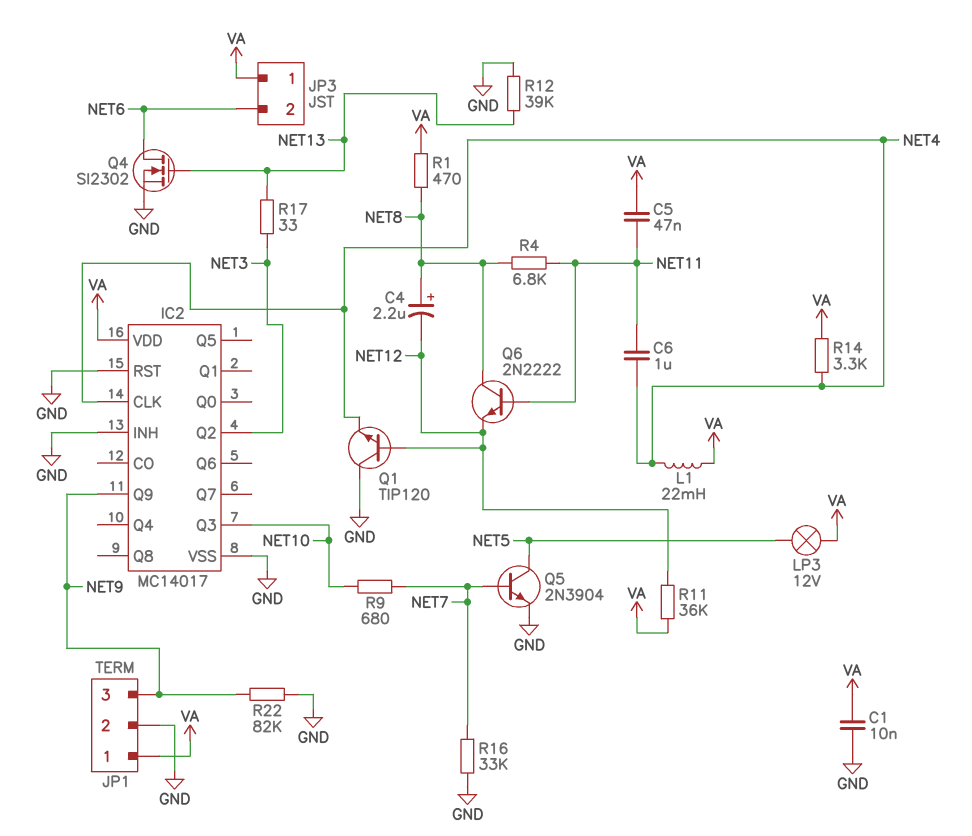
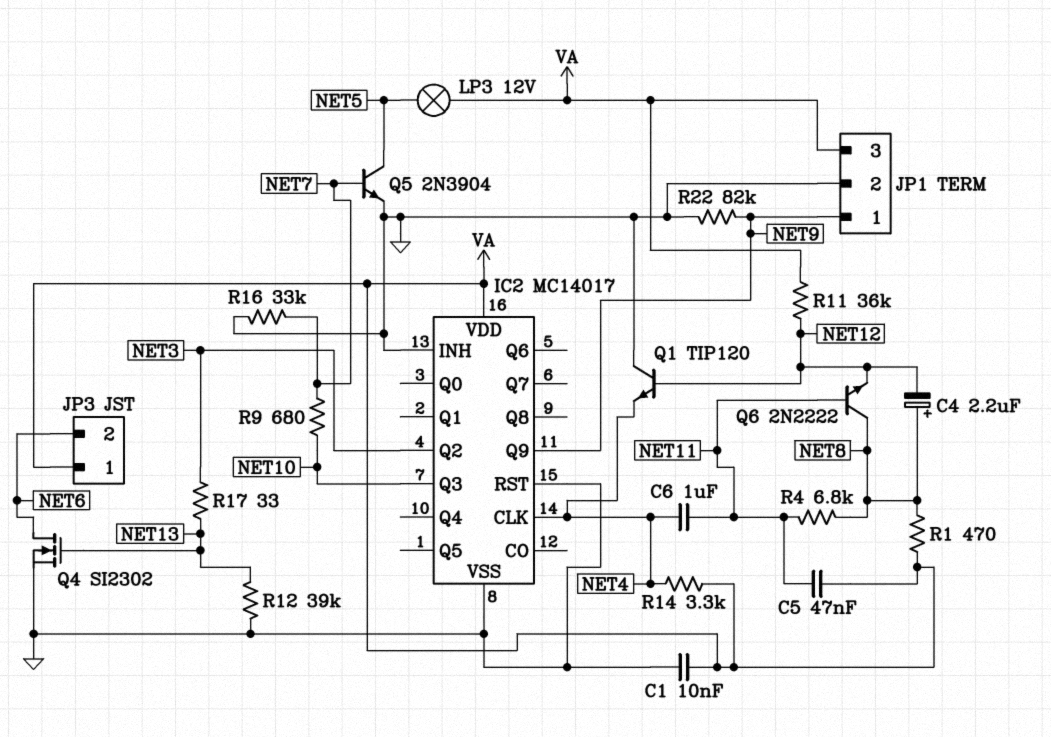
JP1 pin 1: VA -> NET9
JP1 pin 3: NET9 -> VA
L1: 22mH (NET4, VA) -> none

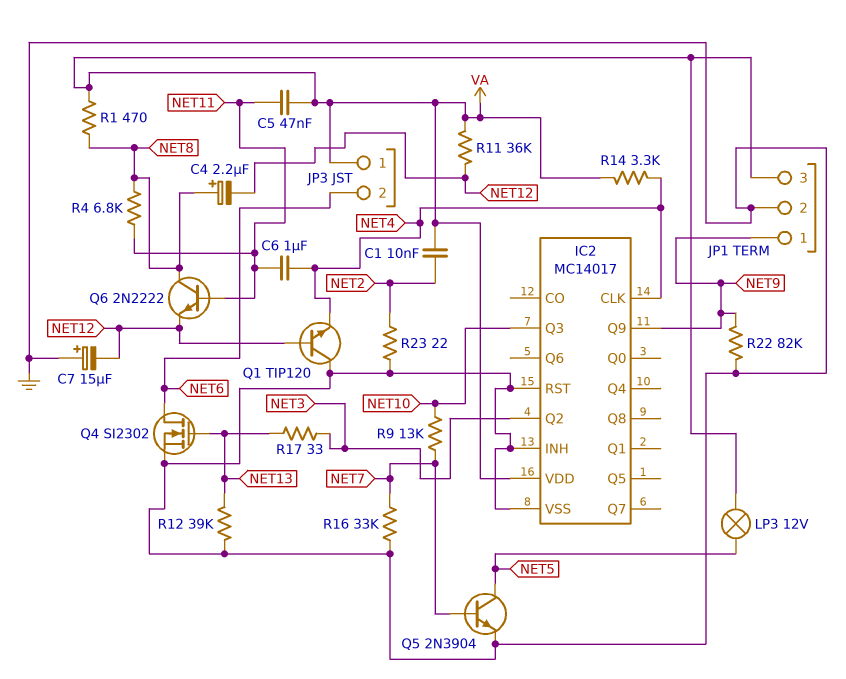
C1: 10nF (GND, VA) -> 10nF (NET2, VA)
C7: none -> 15uF (plus GND, minus NET12)
R9: 680 (NET7, NET10) -> 13k (NET7, NET10)
R23: none -> 22 (GND, NET2)

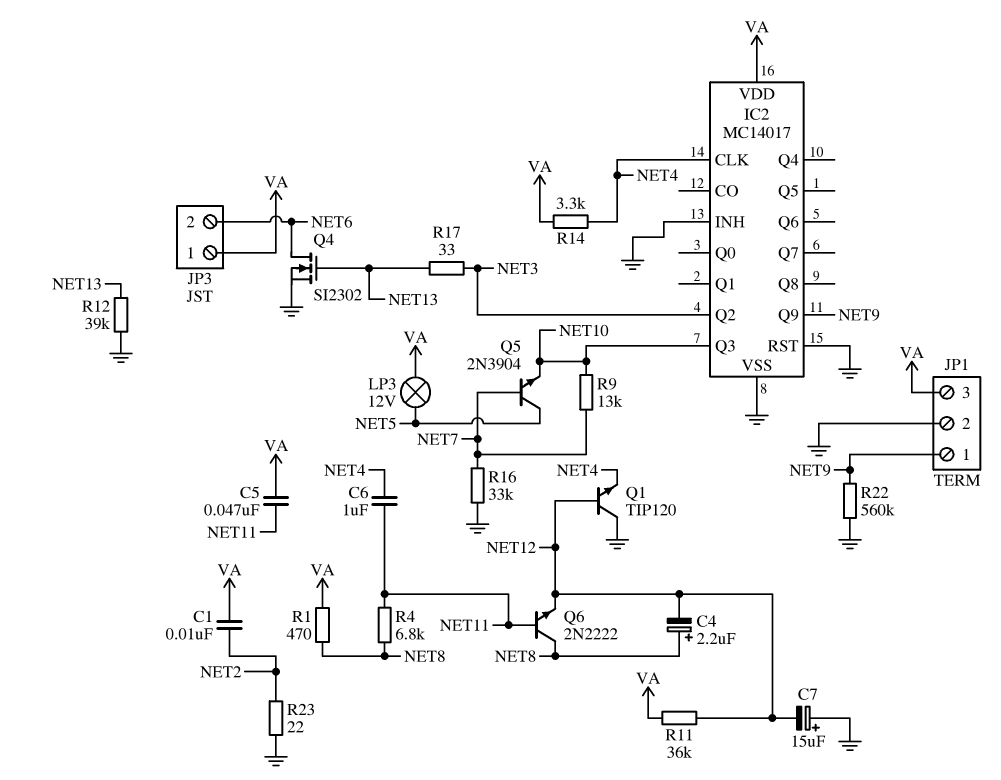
Q5: NPN 2N3904 (B NET7, C NET5, E GND) -> NPN 2N3904 (B NET7, C NET5, E NET10)
R22: 82k (GND, NET9) -> 560k (GND, NET9)

